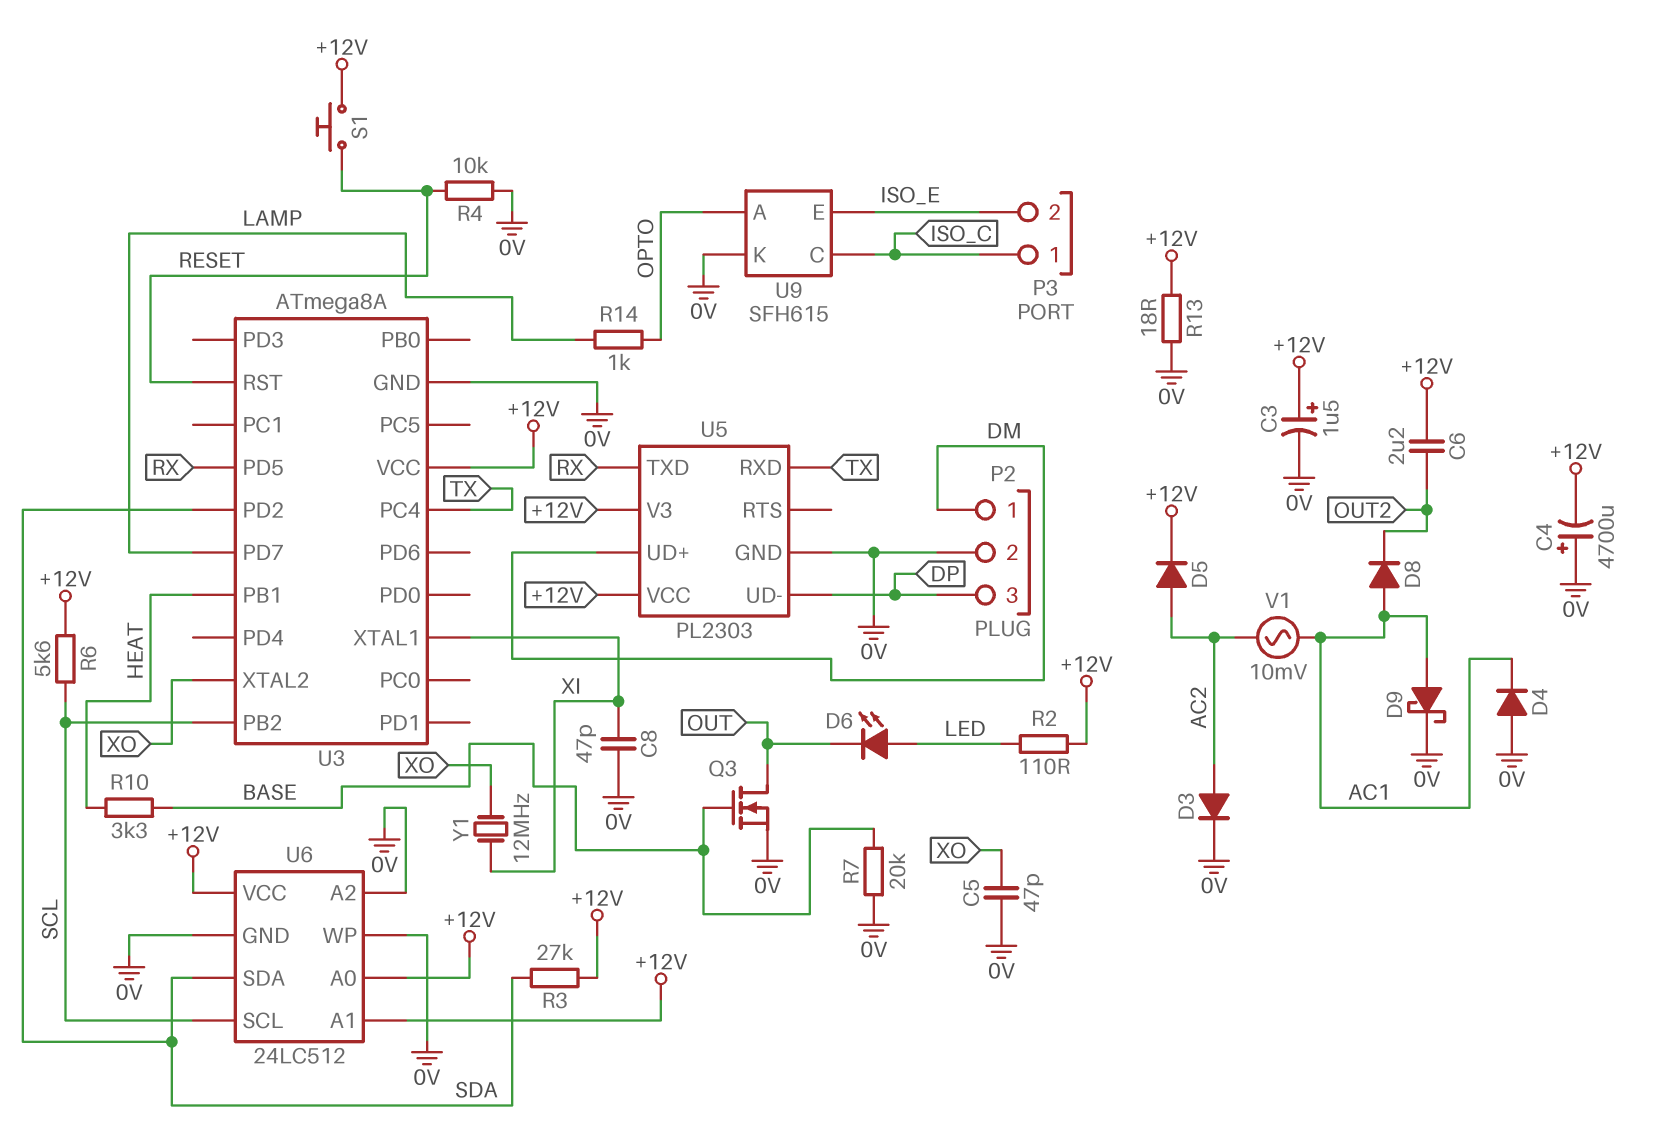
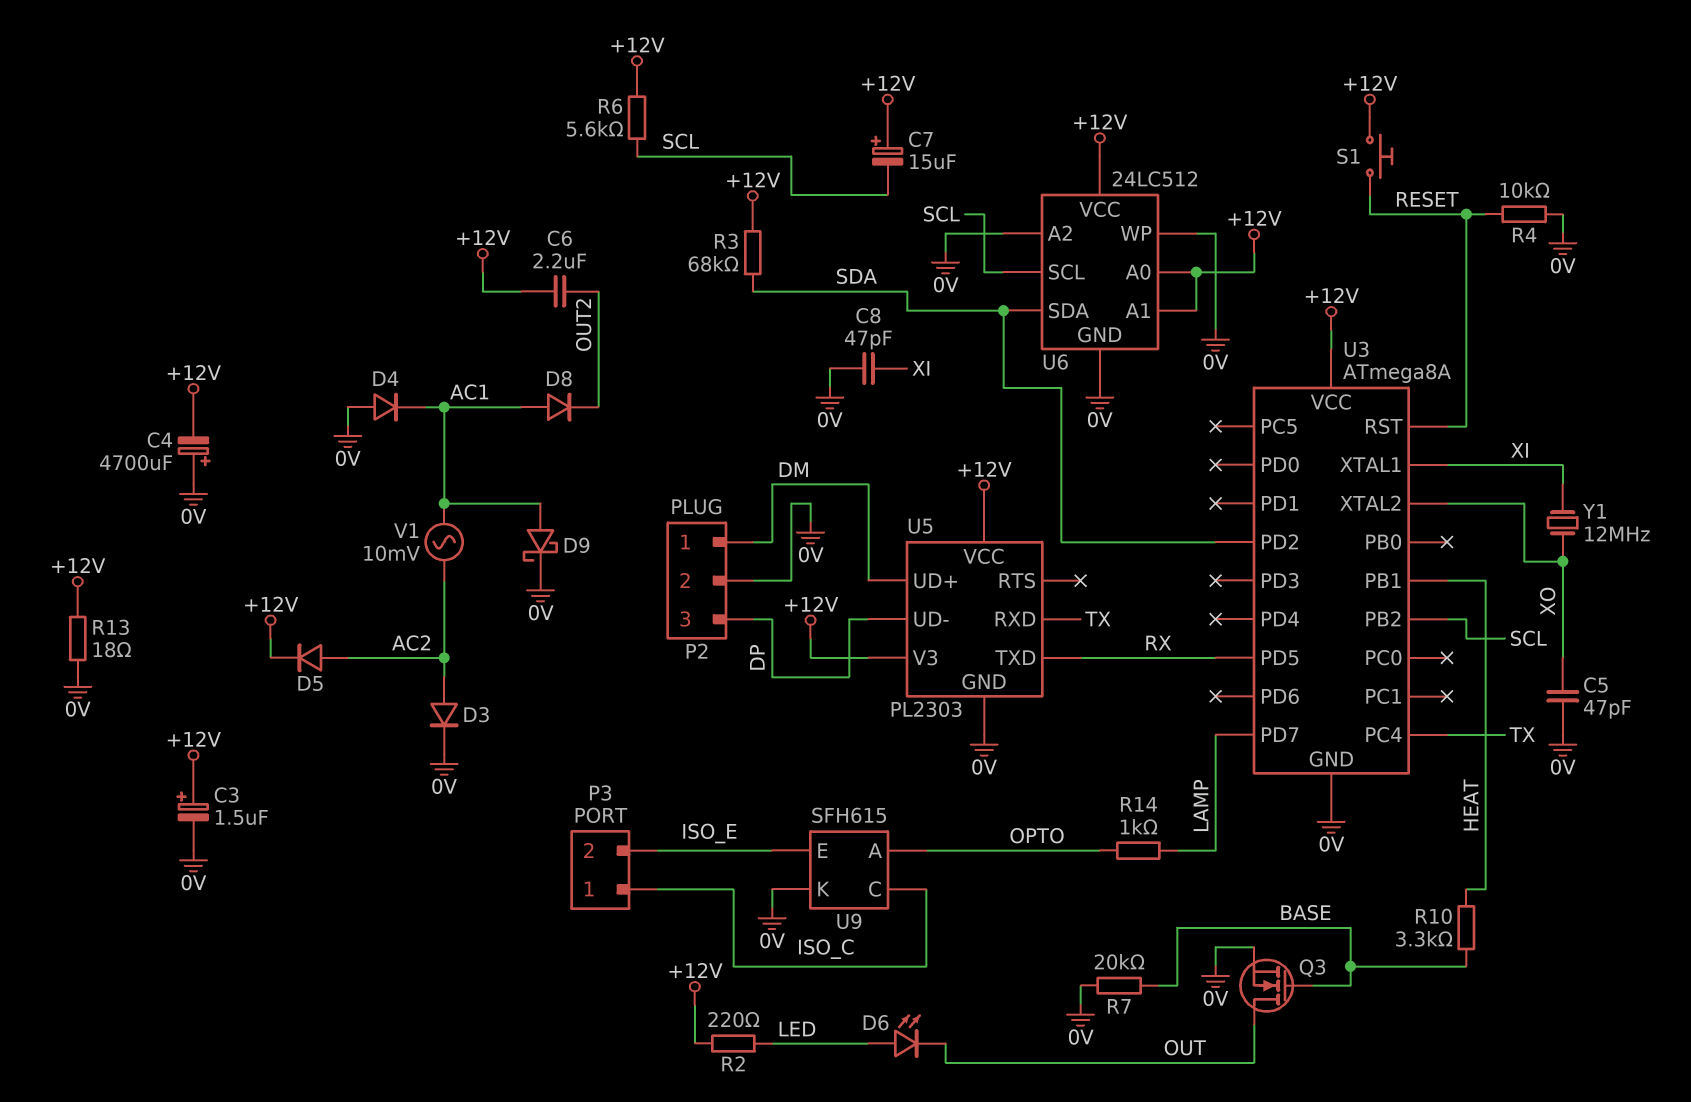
C7: none -> 15uF (plus +12V, minus SCL)
R2: 110 (+12V, LED) -> 220 (+12V, LED)
R3: 27k (+12V, SDA) -> 68k (+12V, SDA)

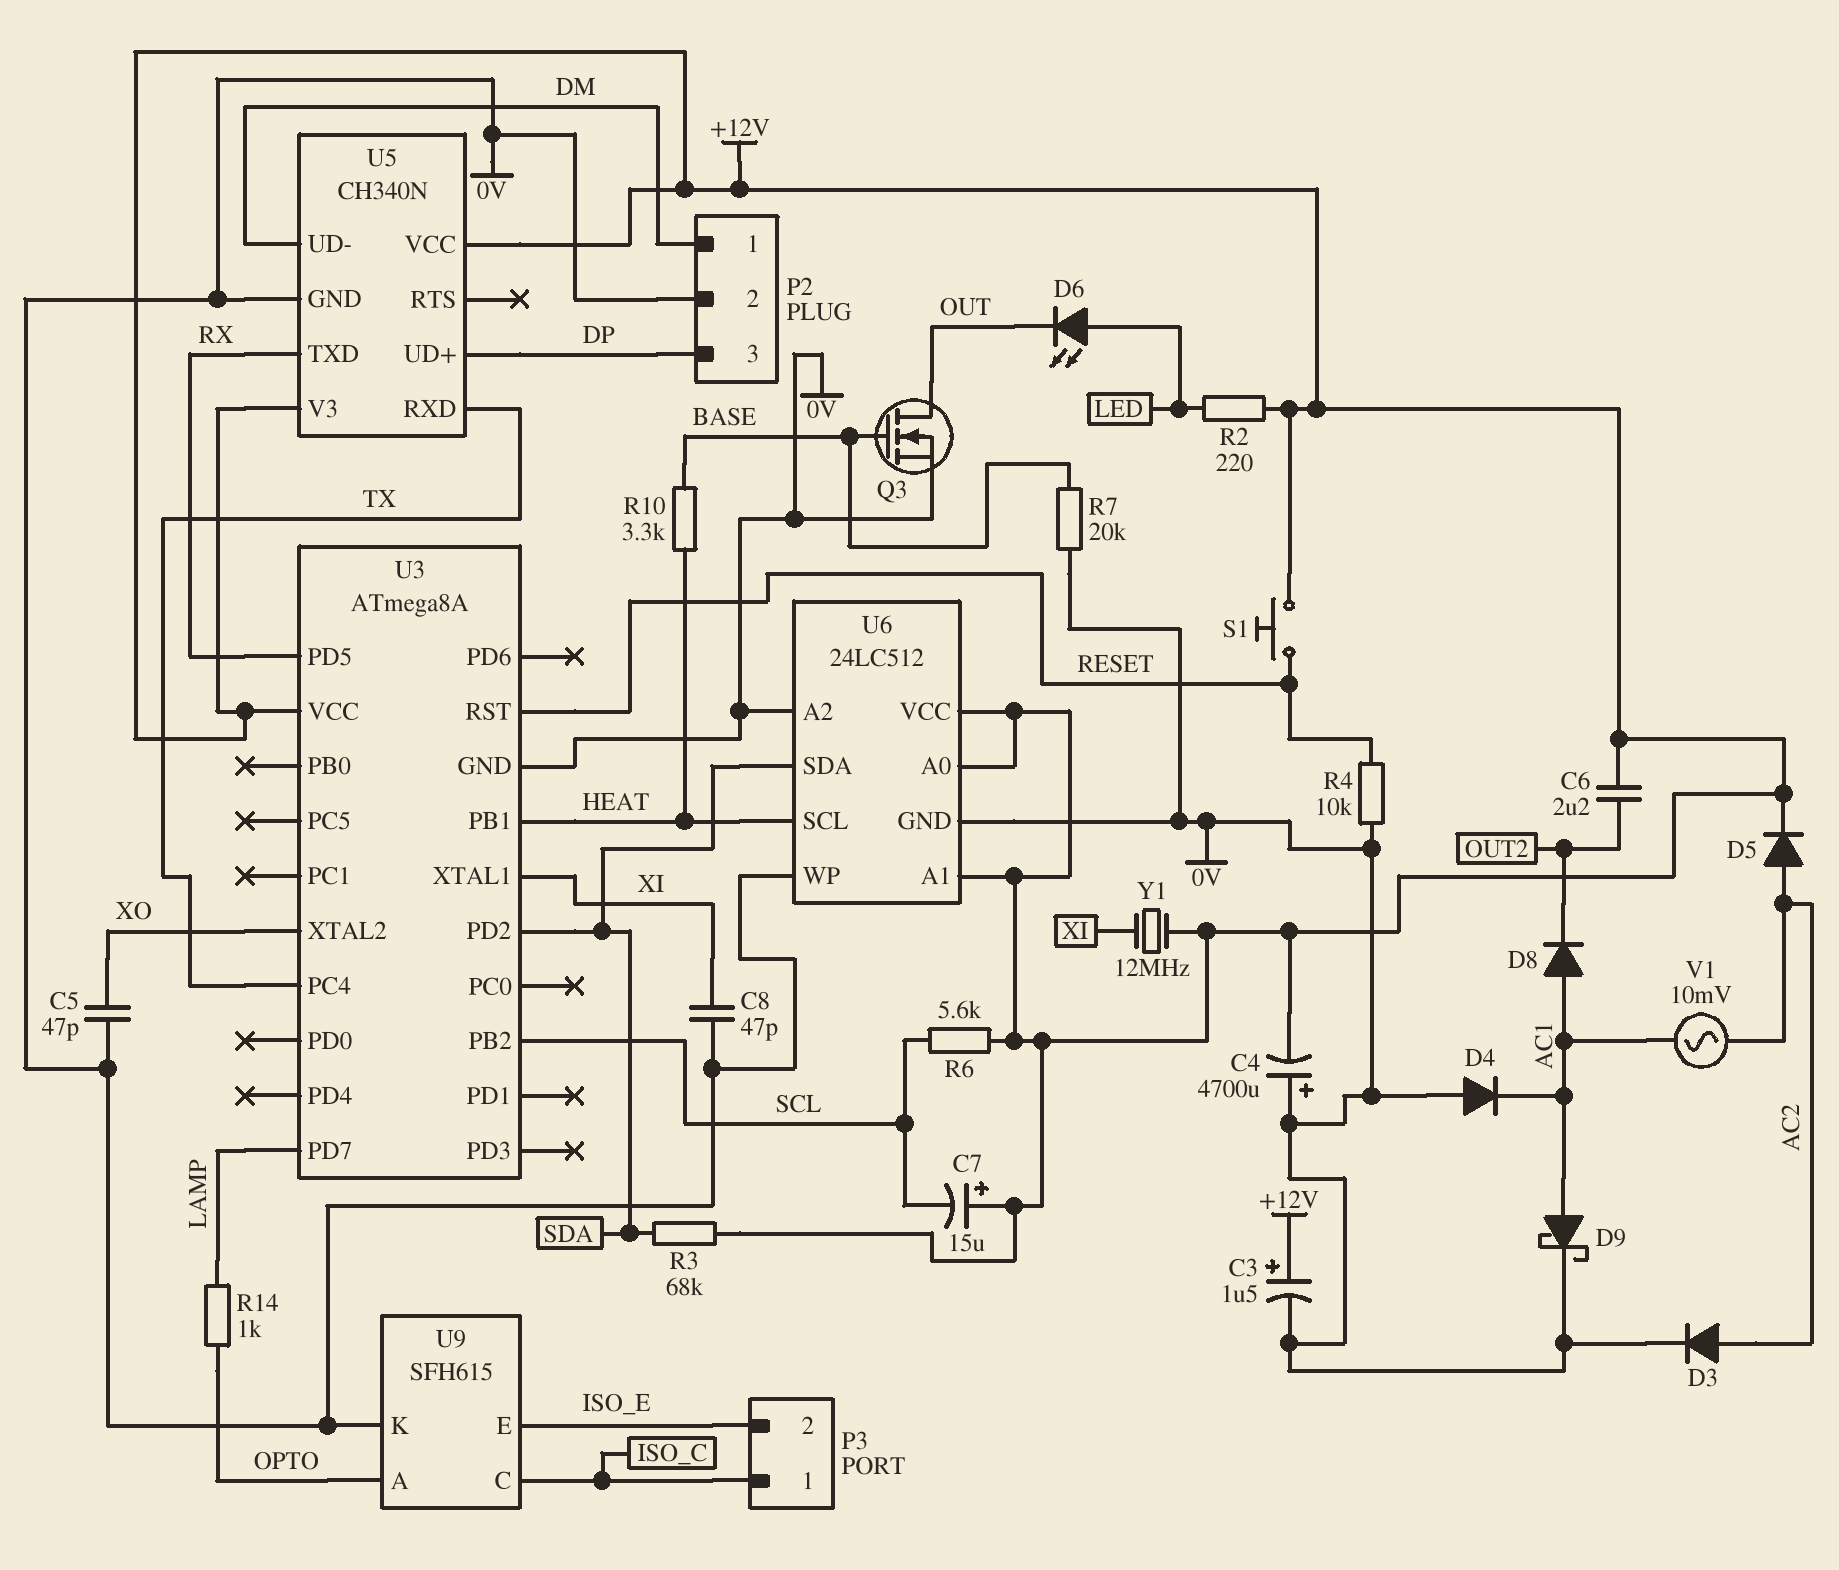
R13: 18 (+12V, 0V) -> none
U5: PL2303 -> CH340N
U5 pin UD+: DM -> DP
U5 pin UD-: DP -> DM
U6 pin SCL: SCL -> HEAT
Y1: 12MHz (XI, XO) -> 12MHz (+12V, XI)

